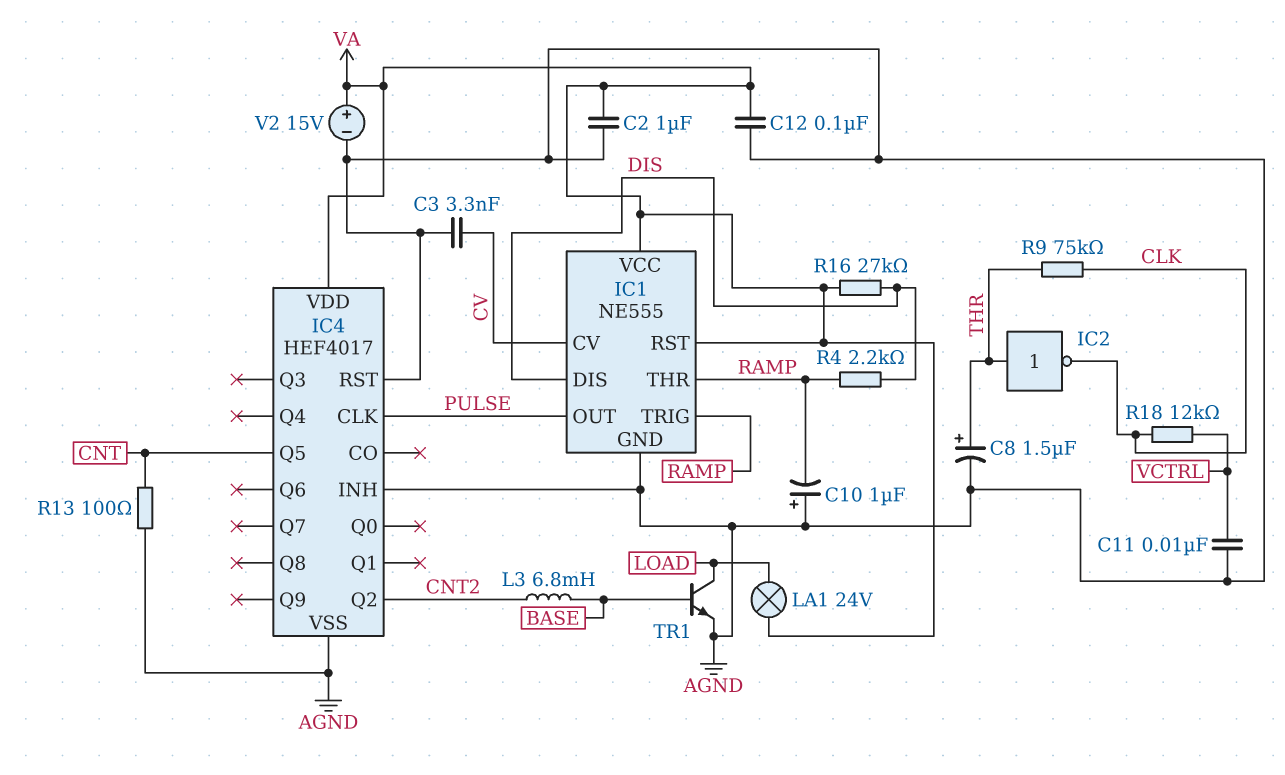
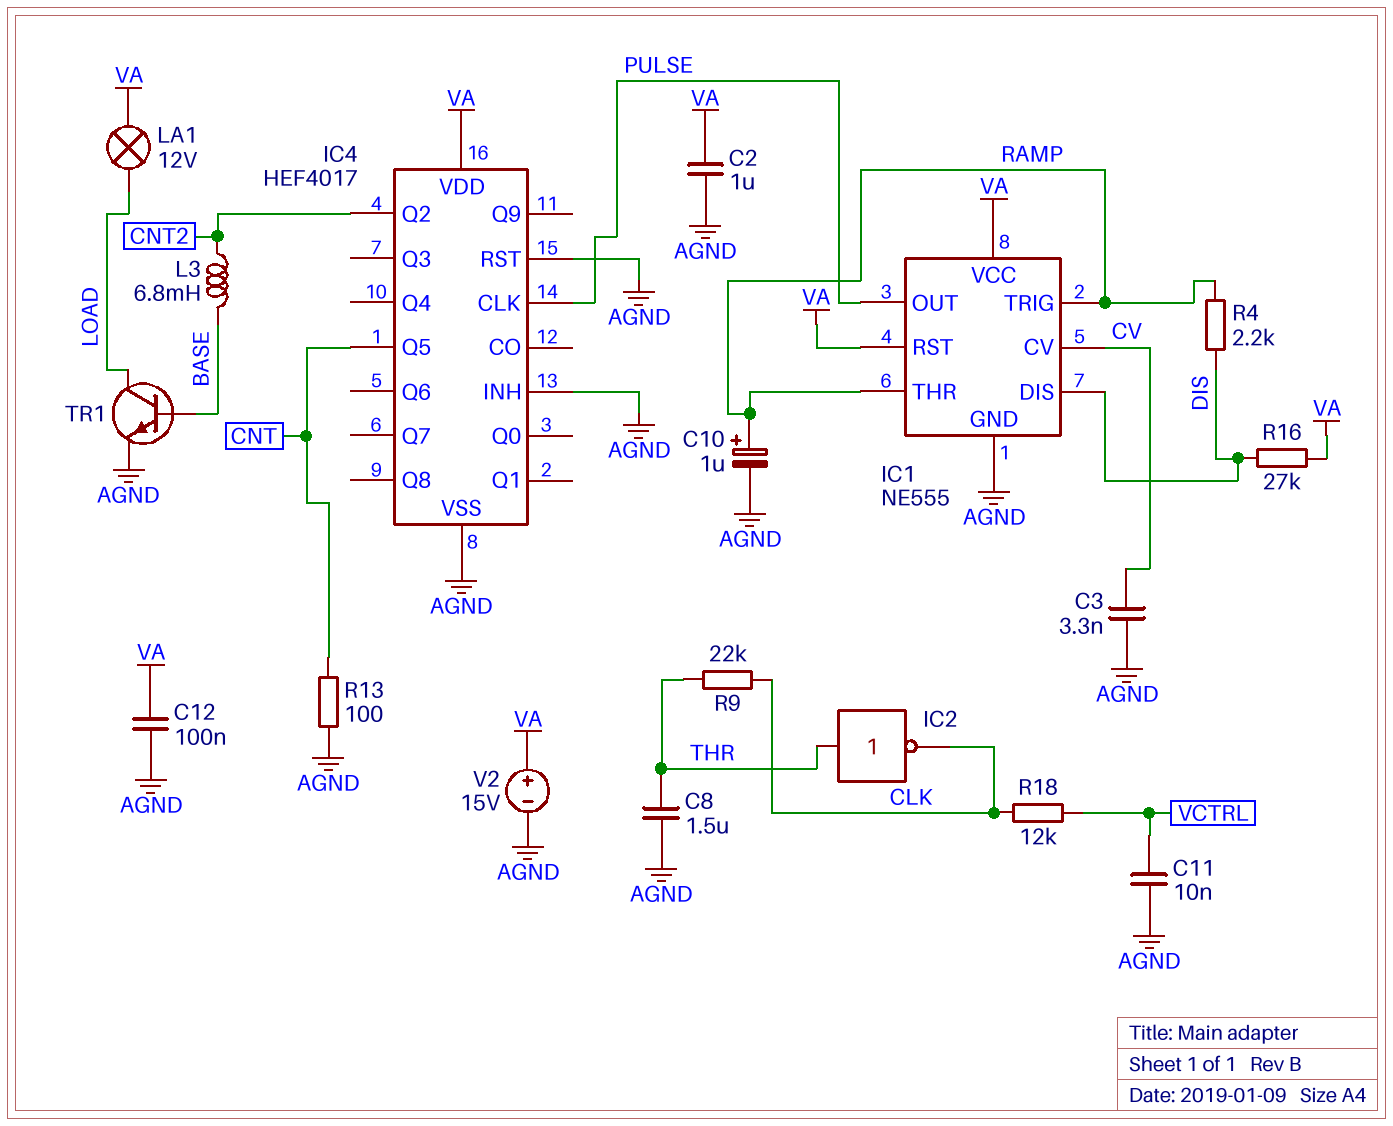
C8: 1.5uF (plus THR, minus AGND) -> 1.5uF (AGND, THR)
C10: 1uF (plus AGND, minus RAMP) -> 1uF (plus RAMP, minus AGND)
LA1: lamp 24V (LOAD, VA) -> lamp 12V (LOAD, VA)
R9: 75k (CLK, THR) -> 22k (CLK, THR)

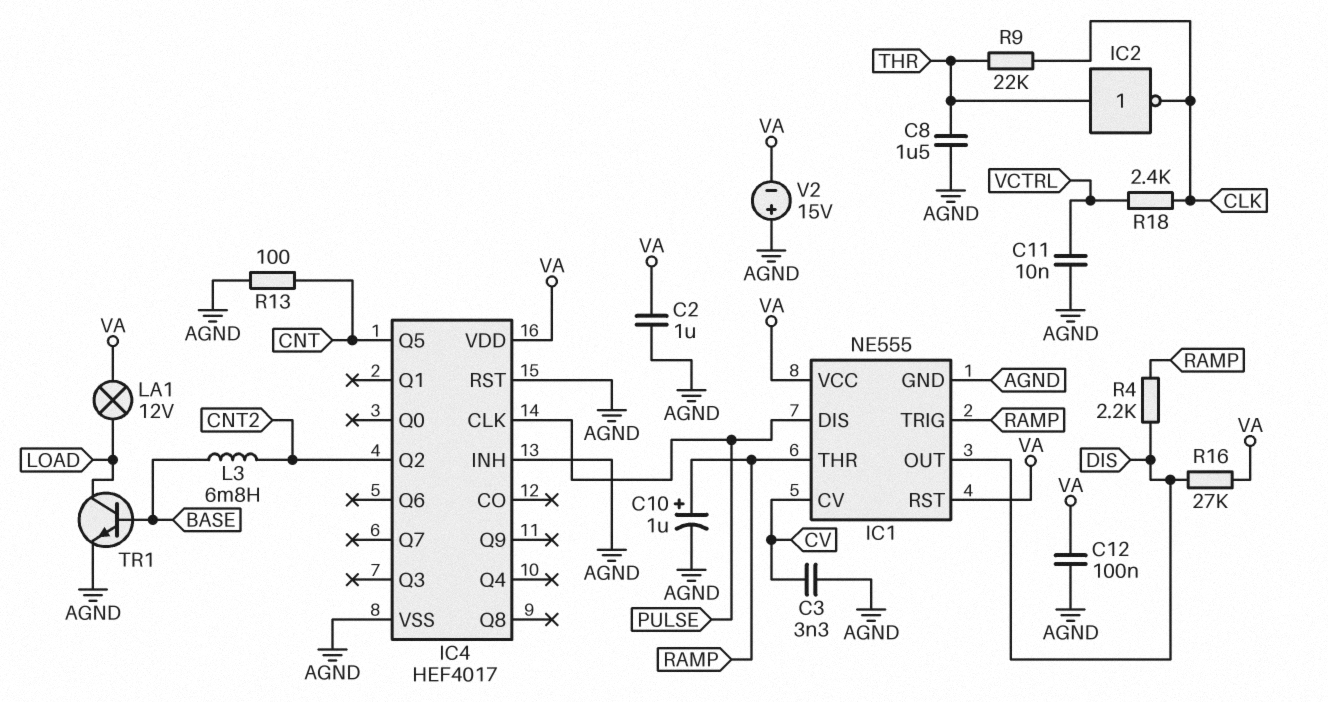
IC1 pin DIS: DIS -> PULSE
IC1 pin OUT: PULSE -> DIS
R18: 12k (CLK, VCTRL) -> 2.4k (CLK, VCTRL)
V2: 15V (plus VA, minus AGND) -> 15V (plus AGND, minus VA)

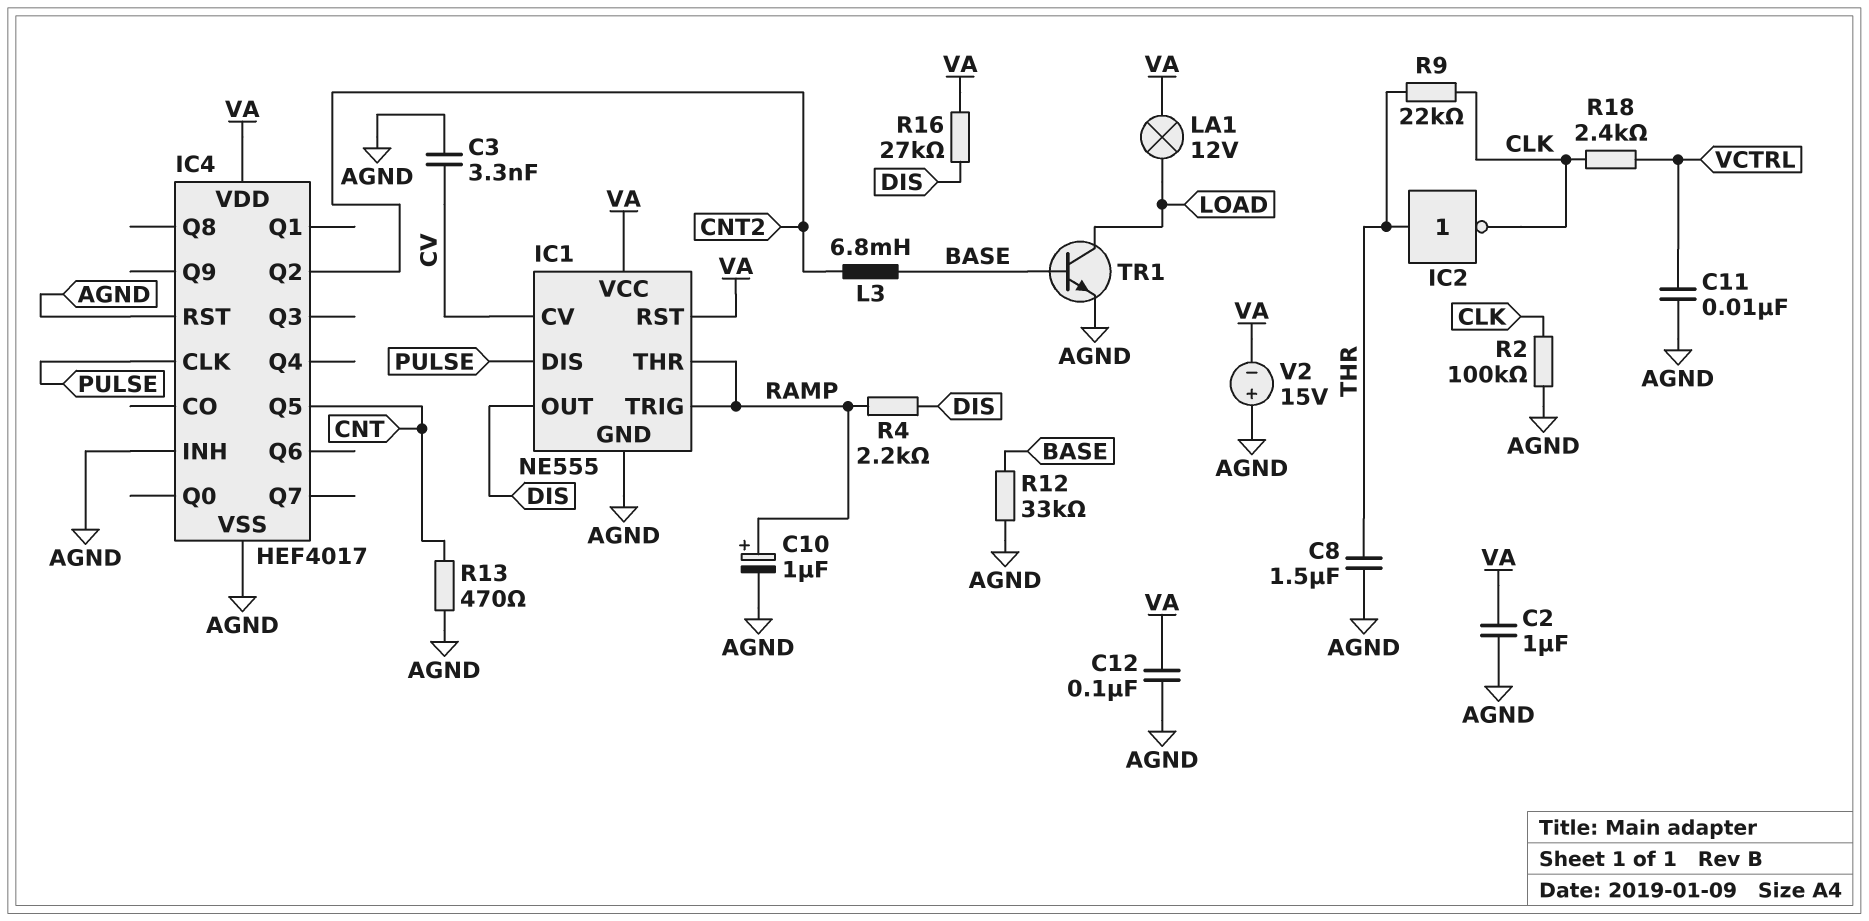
R2: none -> 100k (AGND, CLK)
R12: none -> 33k (AGND, BASE)
R13: 100 (AGND, CNT) -> 470 (AGND, CNT)

